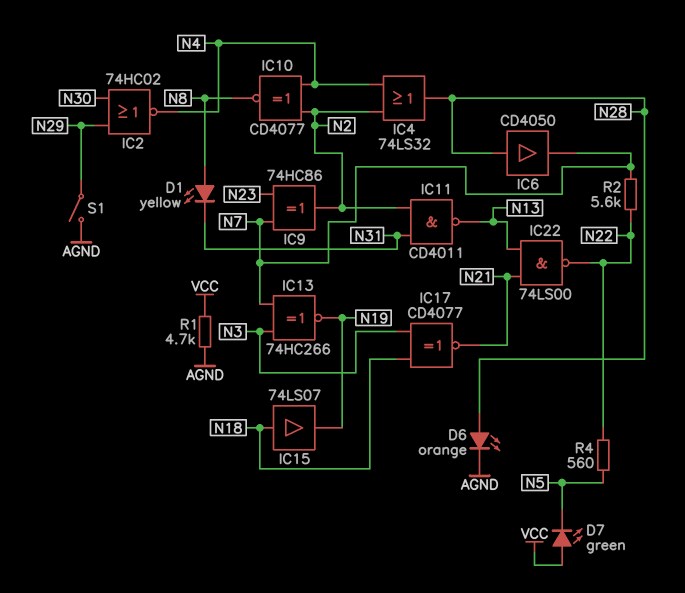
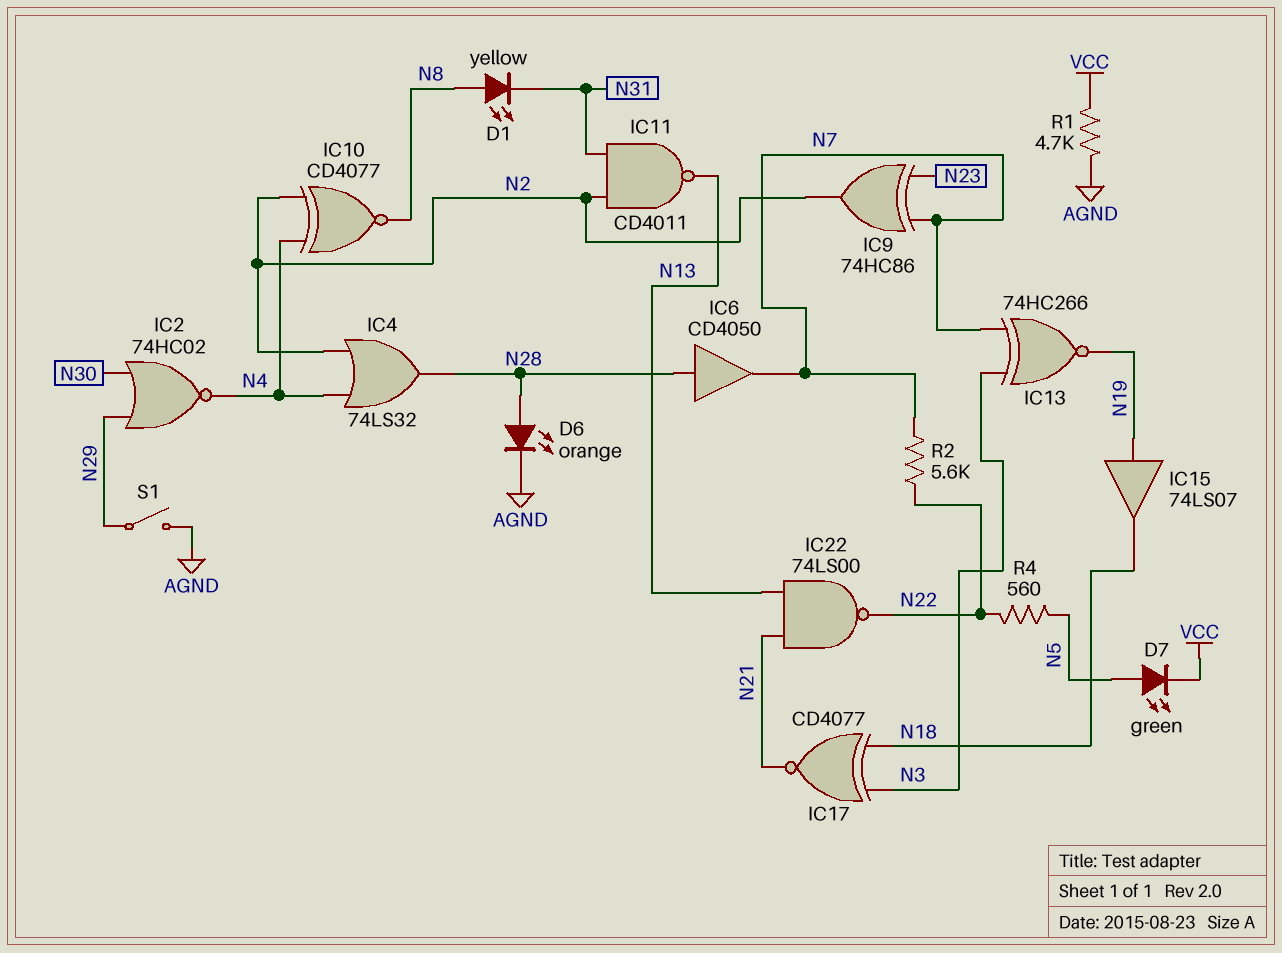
D7: LED green (A VCC, K N5) -> LED green (A N5, K VCC)
IC15: buffer 74LS07 (in N18, out N19) -> buffer 74LS07 (in N19, out N18)

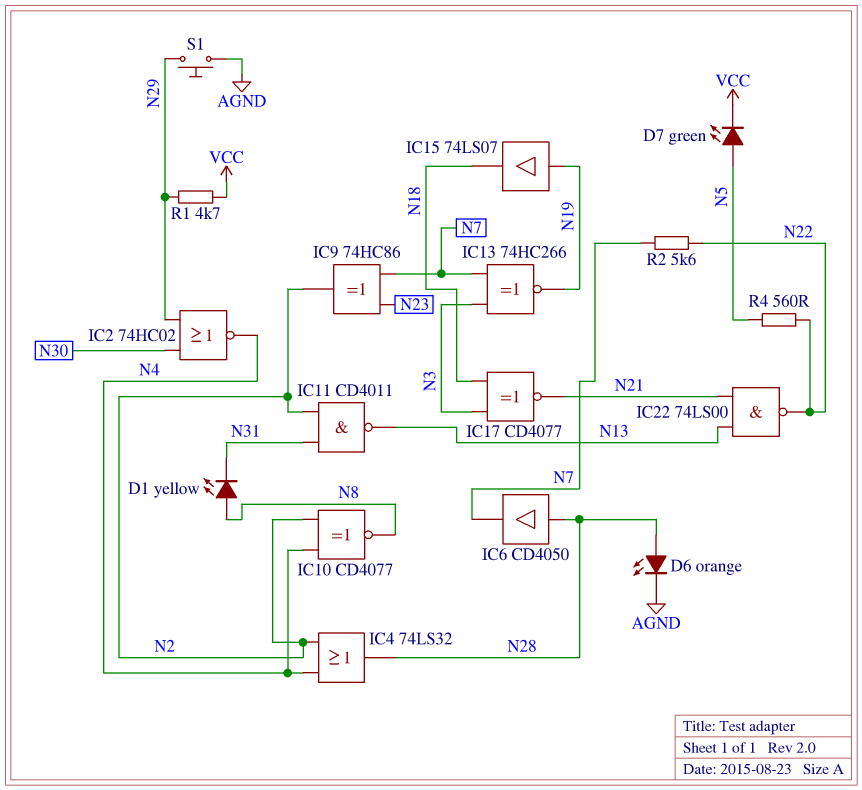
R1: 4.7k (AGND, VCC) -> 4.7k (N29, VCC)
S1: switch (AGND, N29) -> button (AGND, N29)

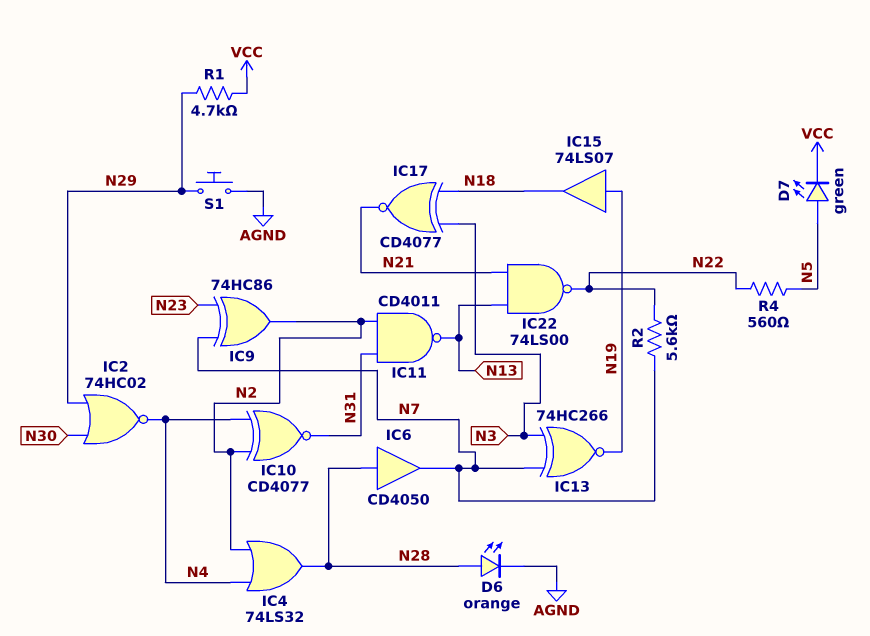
D1: LED yellow (A N8, K N31) -> none
IC10: XNOR CD4077 (in N2, in N4, out N8) -> XNOR CD4077 (in N2, in N4, out N31)

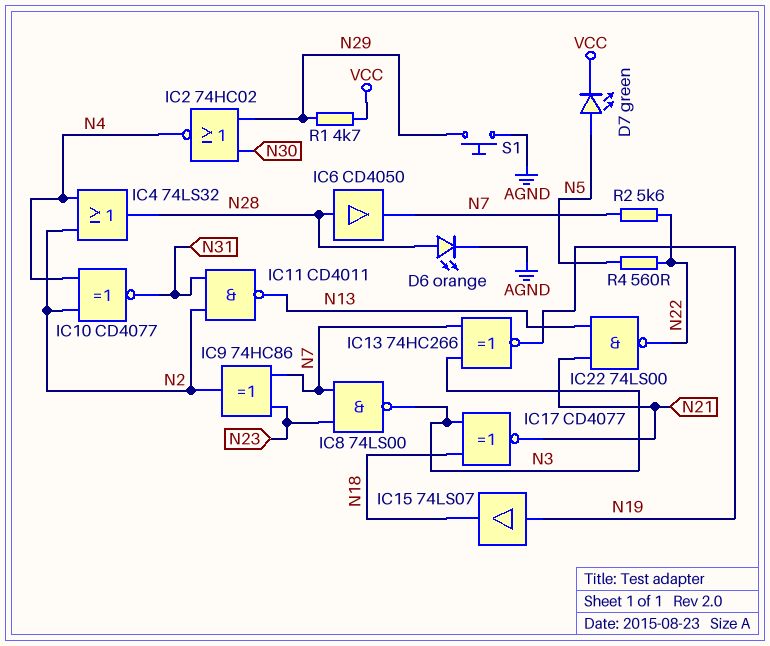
IC8: none -> NAND 74LS00 (in N7, in N23, out N3)

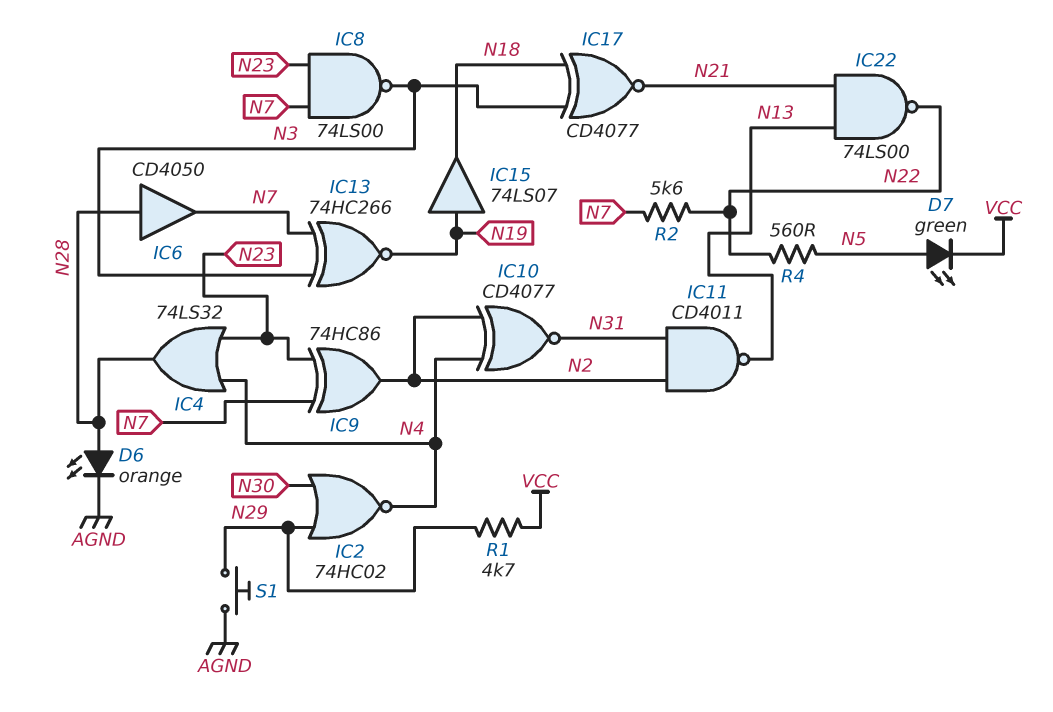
IC4: OR 74LS32 (in N2, in N4, out N28) -> OR 74LS32 (in N4, in N23, out N28)

